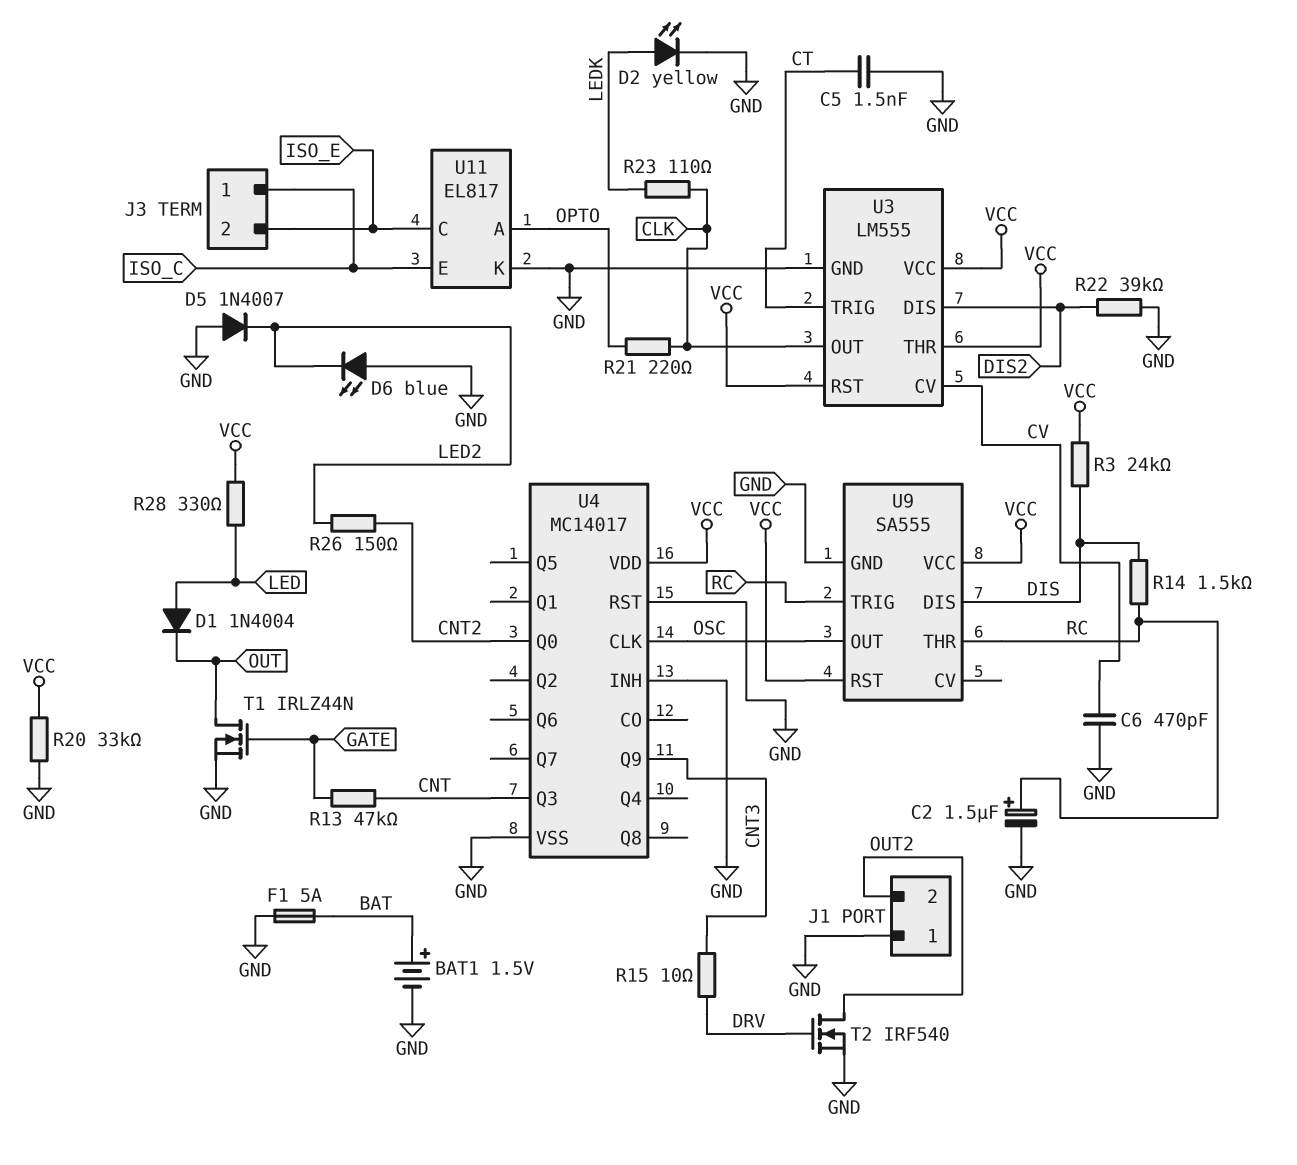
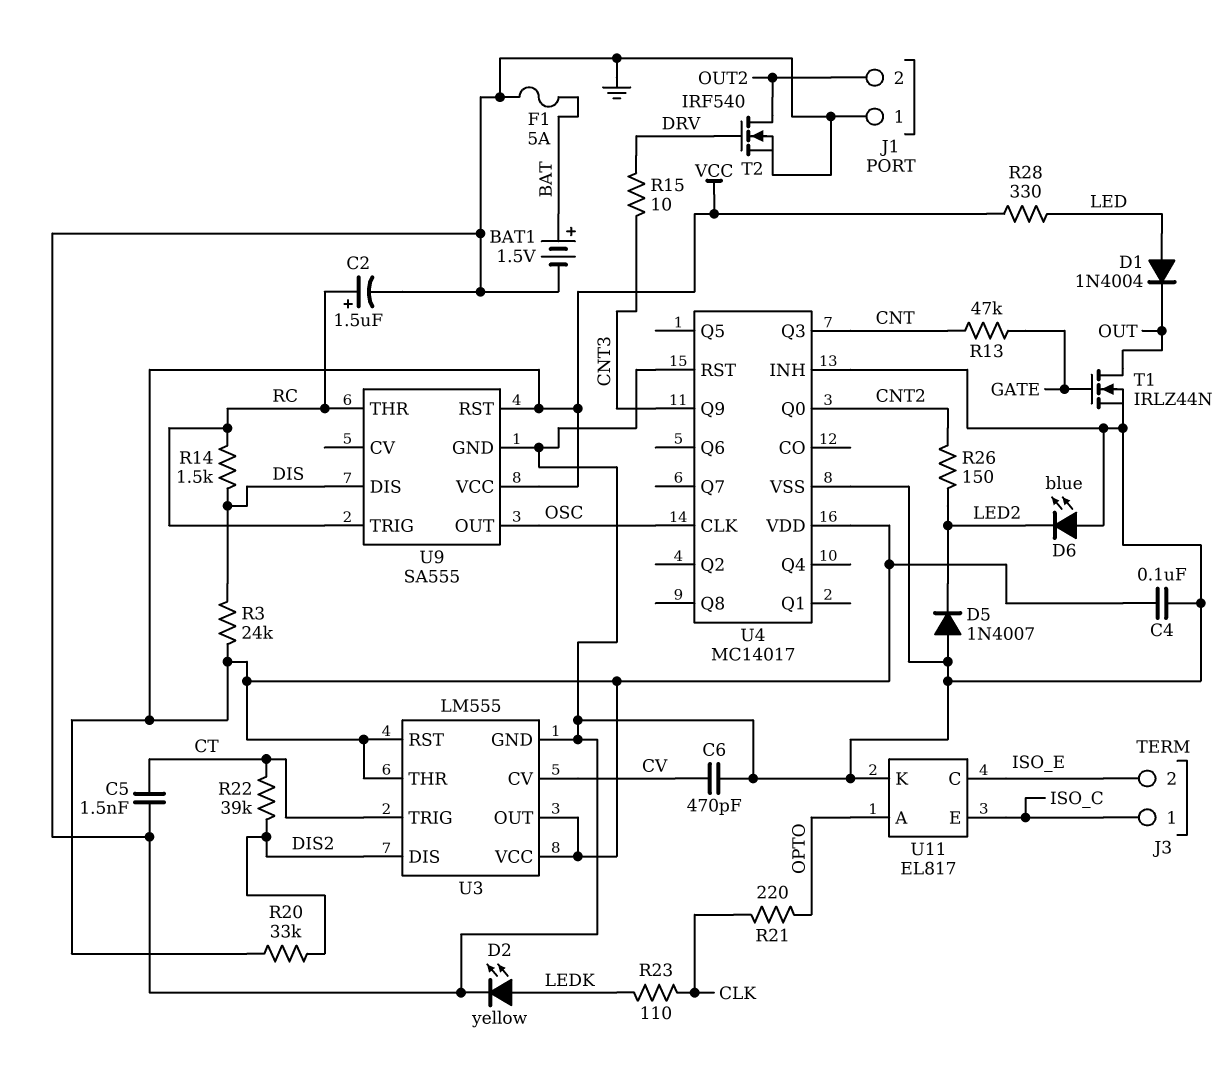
C4: none -> 100nF (GND, VCC)
R20: 33k (GND, VCC) -> 33k (DIS2, VCC)
R22: 39k (DIS2, GND) -> 39k (CT, DIS2)
U3 pin OUT: CLK -> VCC

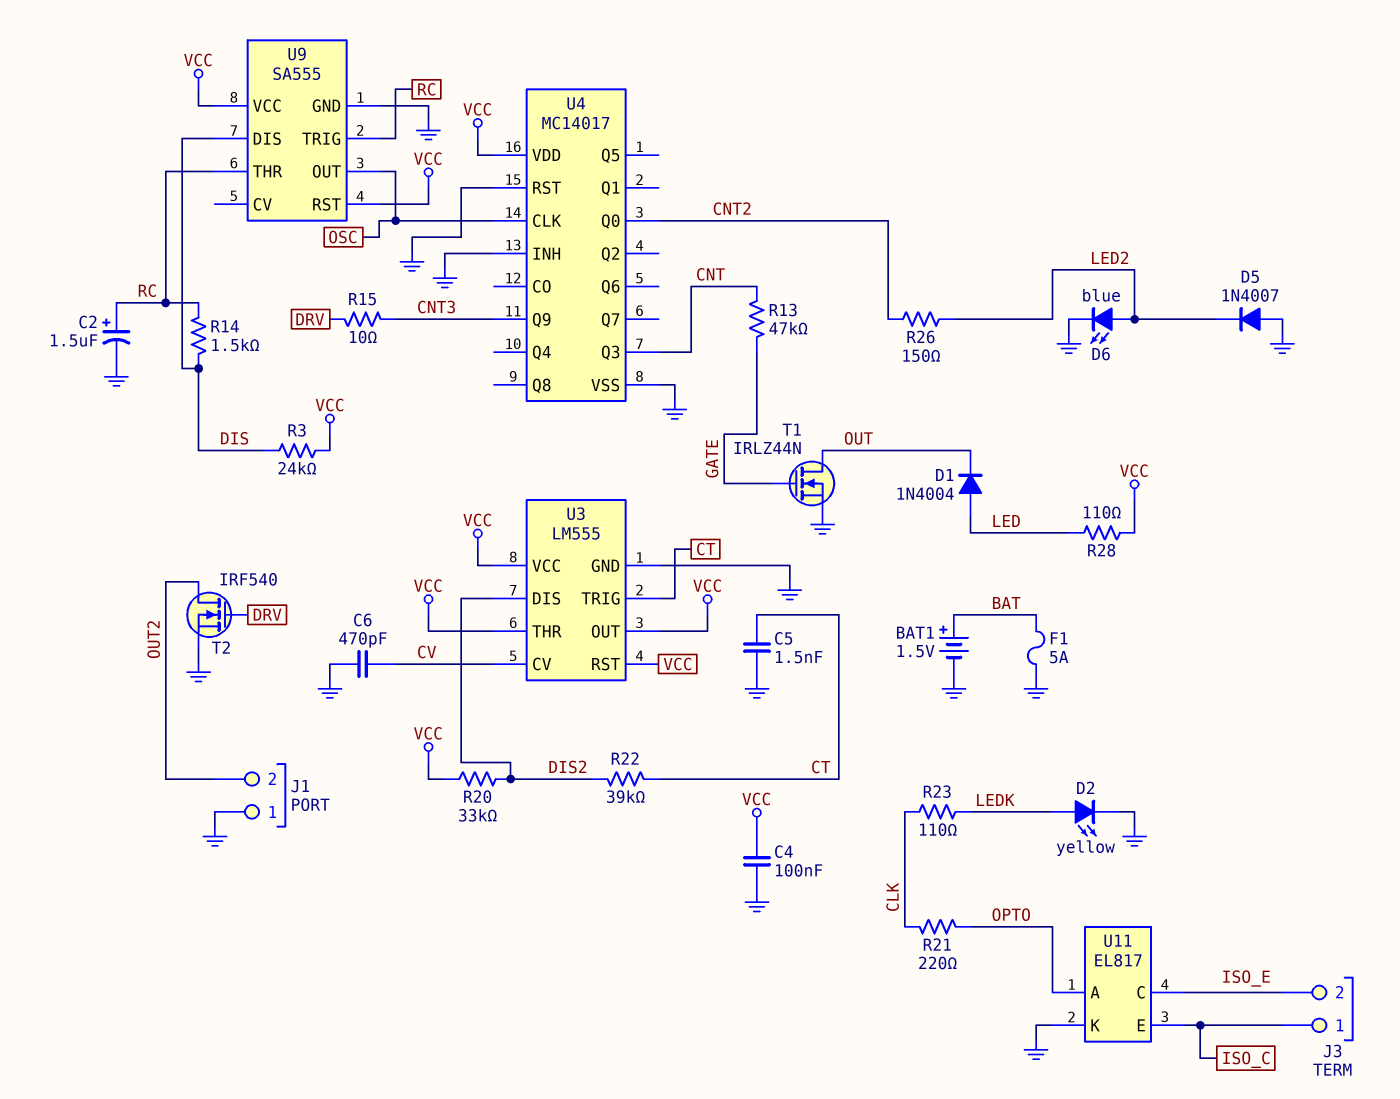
D6: LED blue (A GND, K LED2) -> LED blue (A LED2, K GND)
R28: 330 (LED, VCC) -> 110 (LED, VCC)

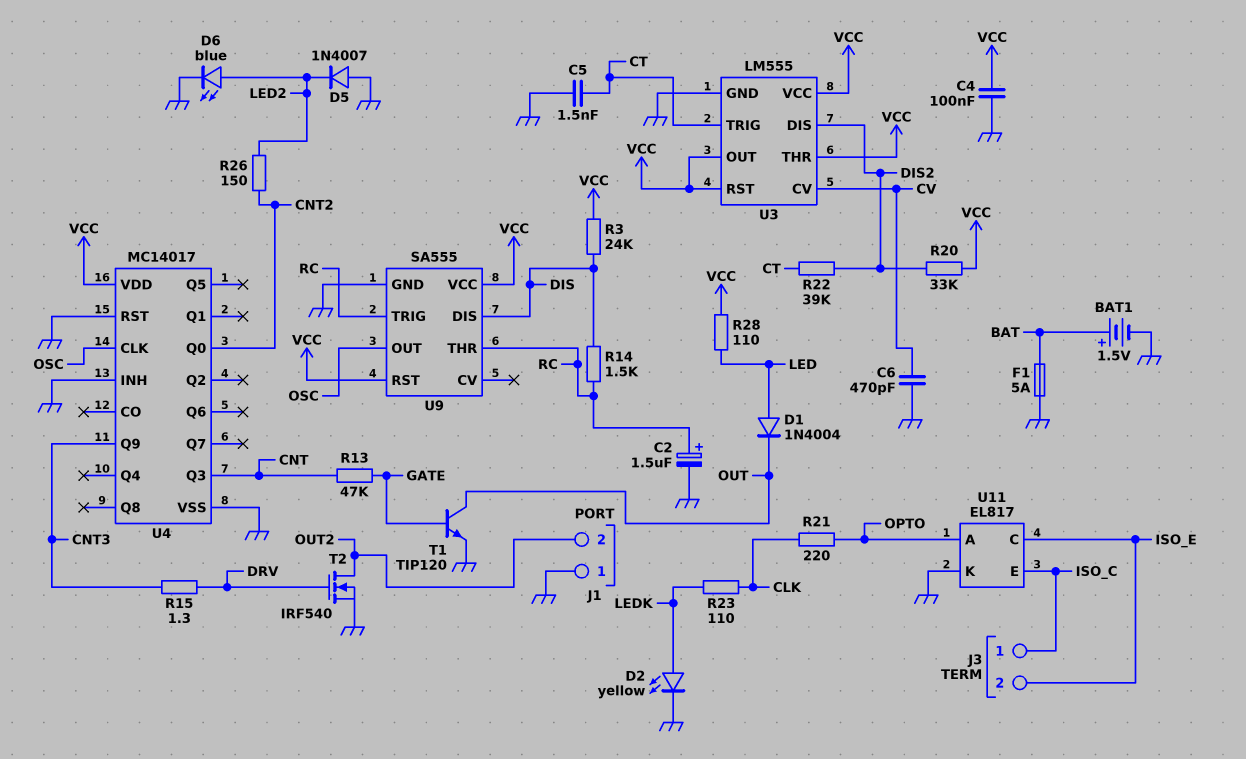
R15: 10 (CNT3, DRV) -> 1.3 (CNT3, DRV)
T1: NMOS IRLZ44N (G GATE, D OUT, S GND) -> NPN TIP120 (B GATE, C OUT, E GND)

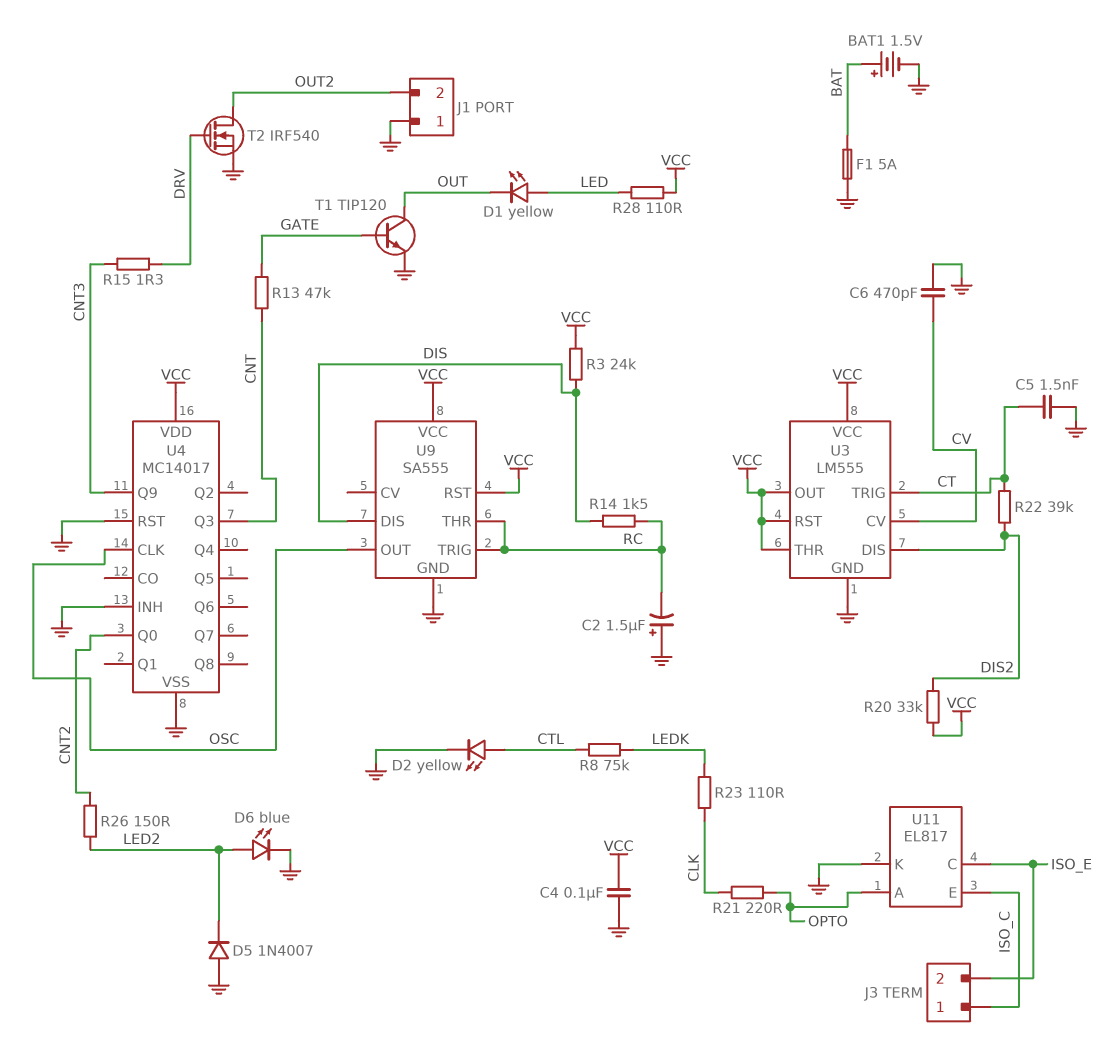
C2: 1.5uF (plus RC, minus GND) -> 1.5uF (plus GND, minus RC)
D1: diode 1N4004 (A LED, K OUT) -> LED yellow (A LED, K OUT)
D2: LED yellow (A LEDK, K GND) -> LED yellow (A CTL, K GND)
R8: none -> 75k (CTL, LEDK)

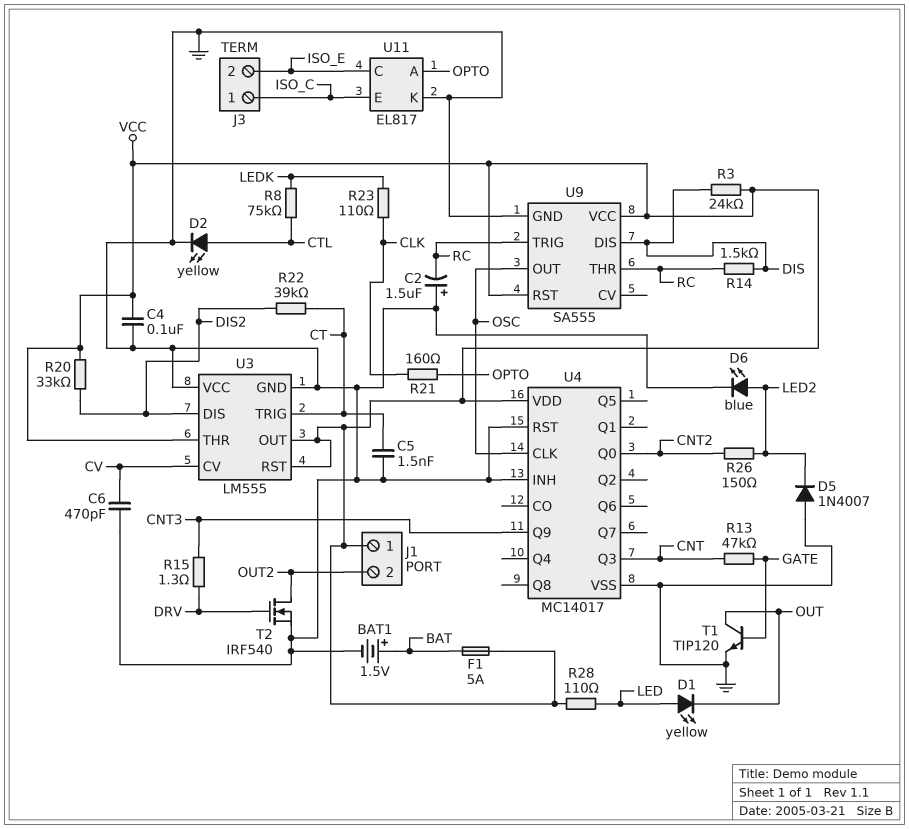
F1: 5A (BAT, GND) -> 5A (BAT, VCC)
J1 pin 1: GND -> VCC
R21: 220 (CLK, OPTO) -> 160 (CLK, OPTO)
U3 pin VCC: VCC -> GND

